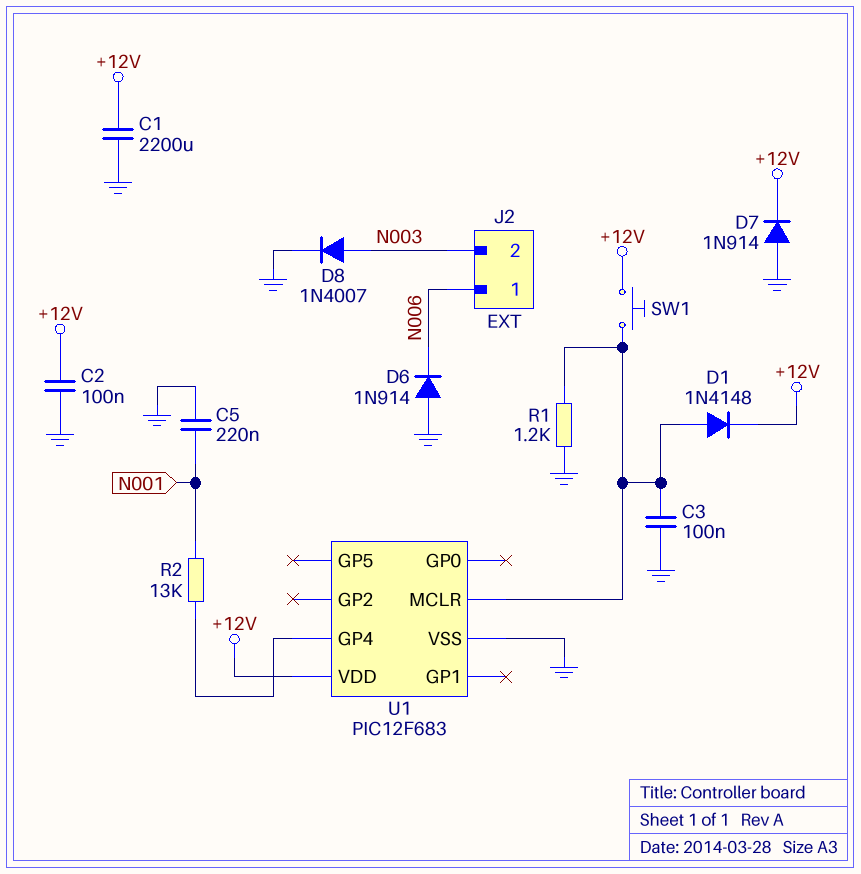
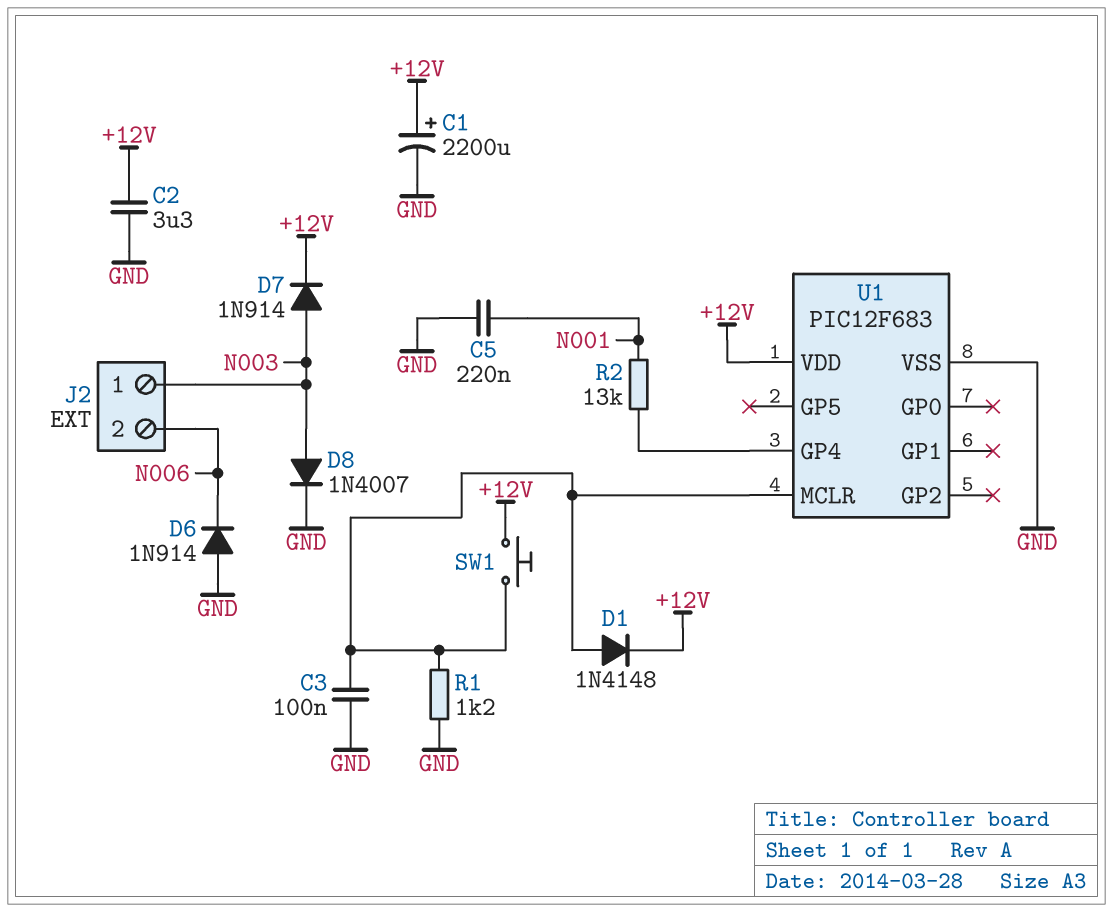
C1: 2200uF (+12V, GND) -> 2200uF (plus +12V, minus GND)
C2: 100nF (+12V, GND) -> 3.3uF (+12V, GND)
D7: diode 1N914 (A GND, K +12V) -> diode 1N914 (A N003, K +12V)
J2 pin 1: N006 -> N003
J2 pin 2: N003 -> N006

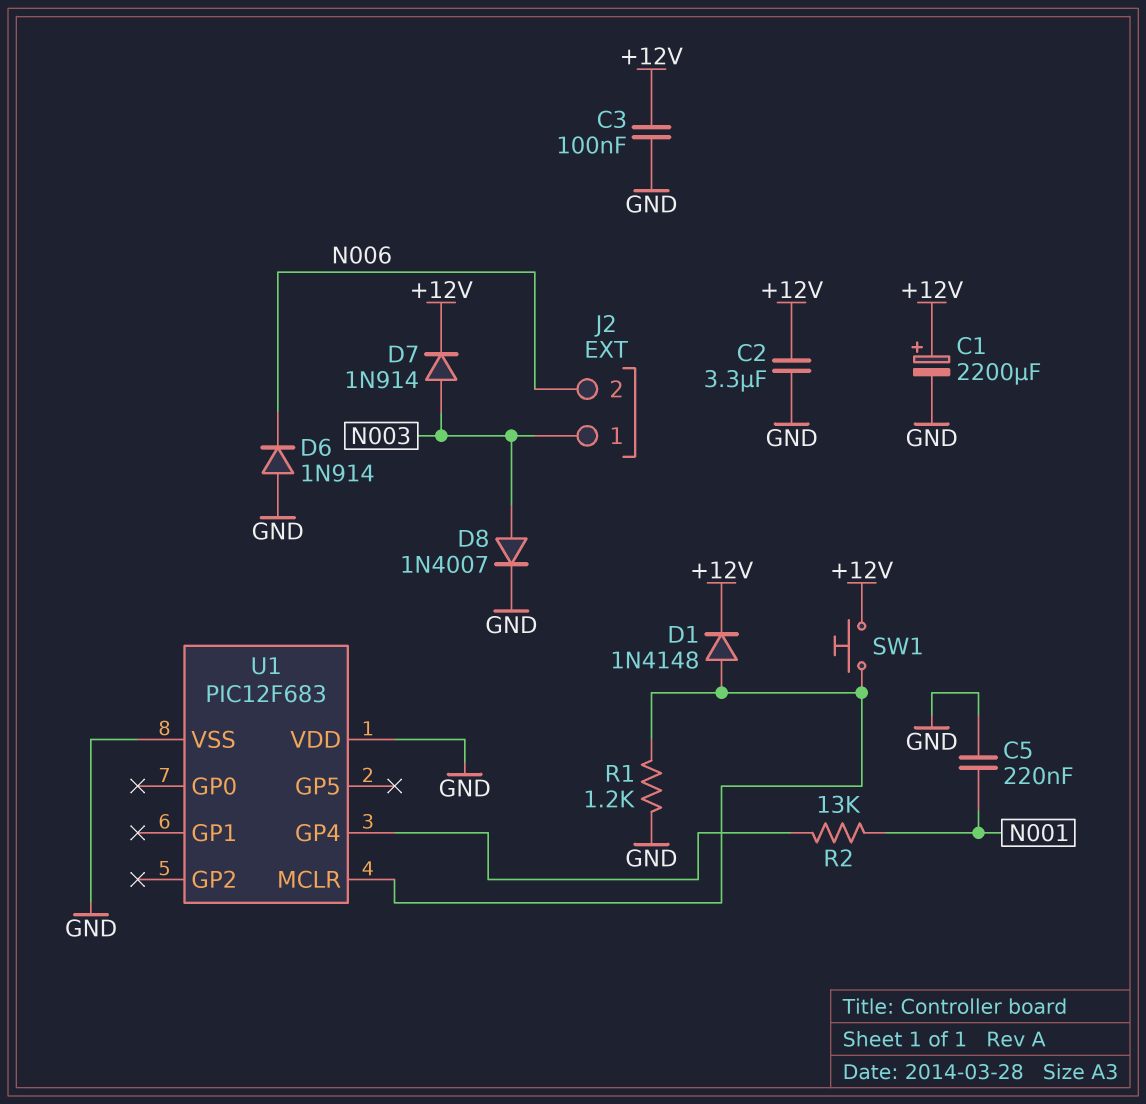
C3: 100nF (GND, U1/MCLR) -> 100nF (+12V, GND)
U1 pin VDD: +12V -> GND

